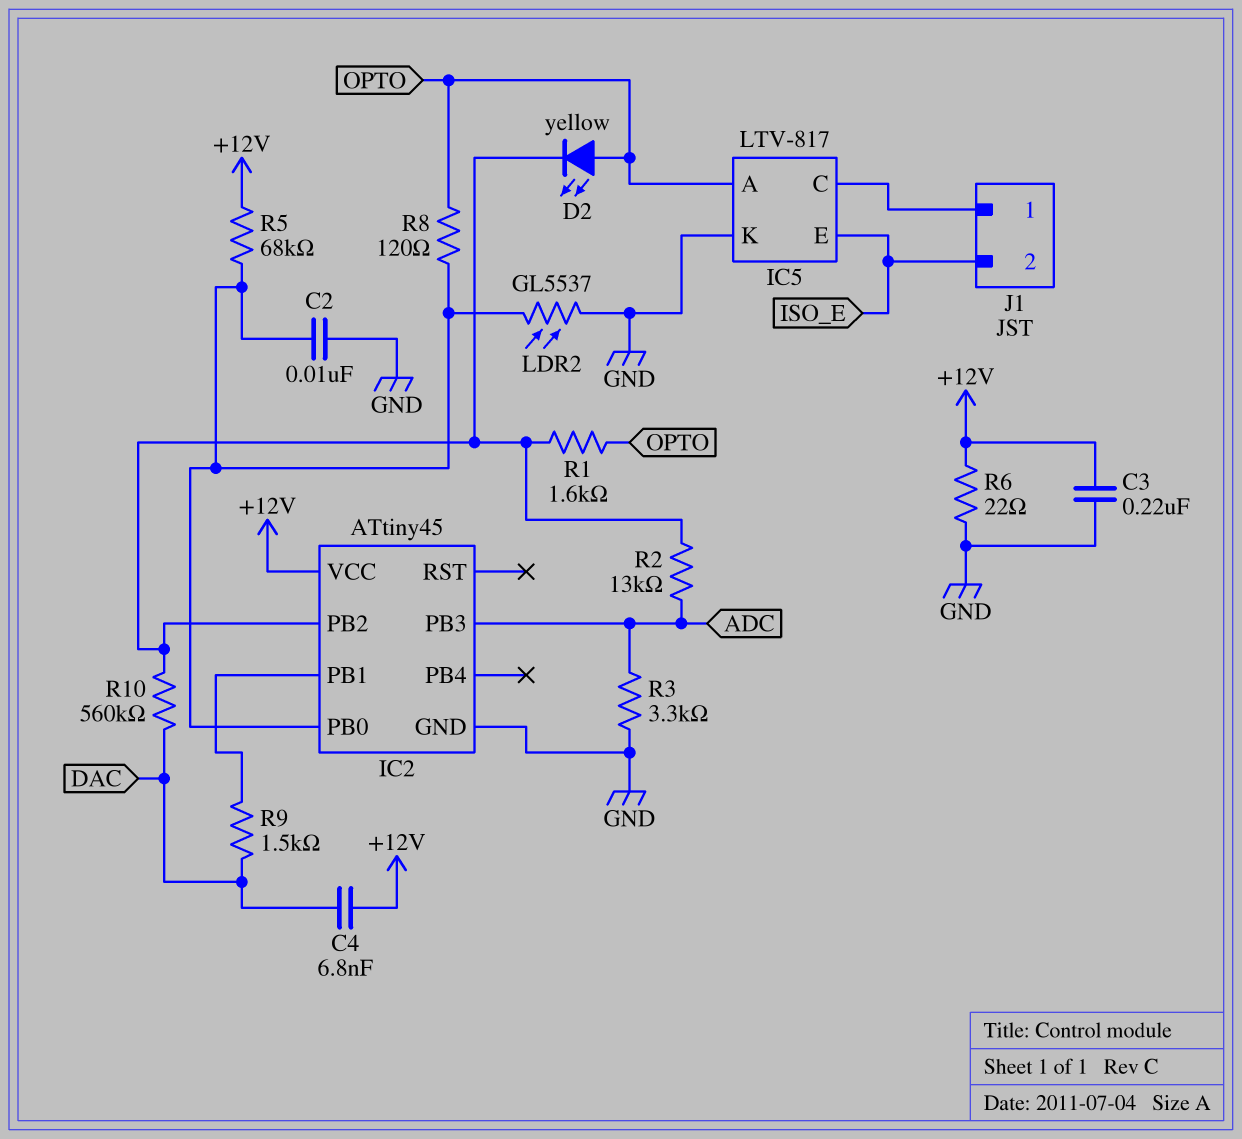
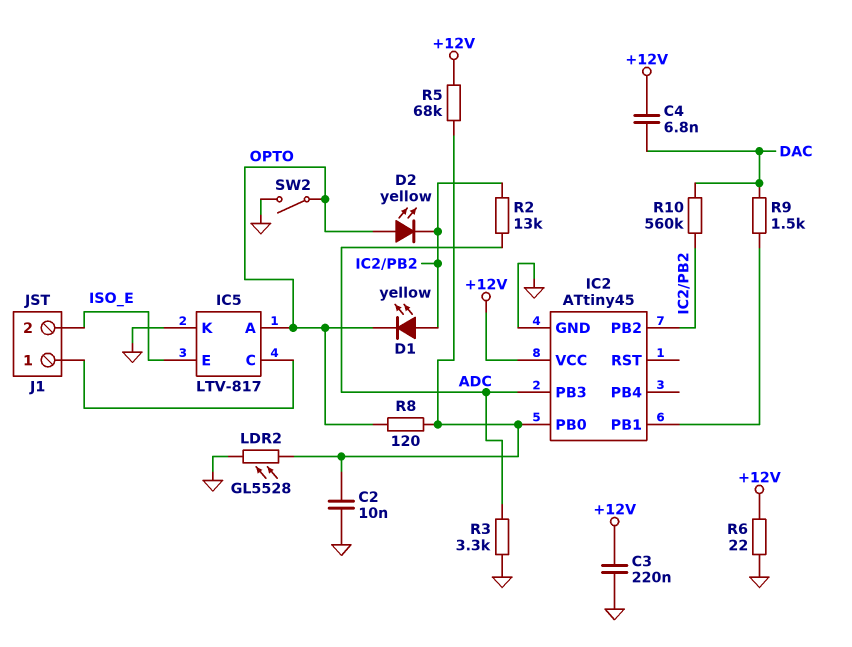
D1: none -> LED yellow (A IC2/PB2, K OPTO)
LDR2: GL5537 (GND, IC2/PB0) -> GL5528 (GND, IC2/PB0)
R1: 1.6k (IC2/PB2, OPTO) -> none
SW2: none -> switch (GND, OPTO)

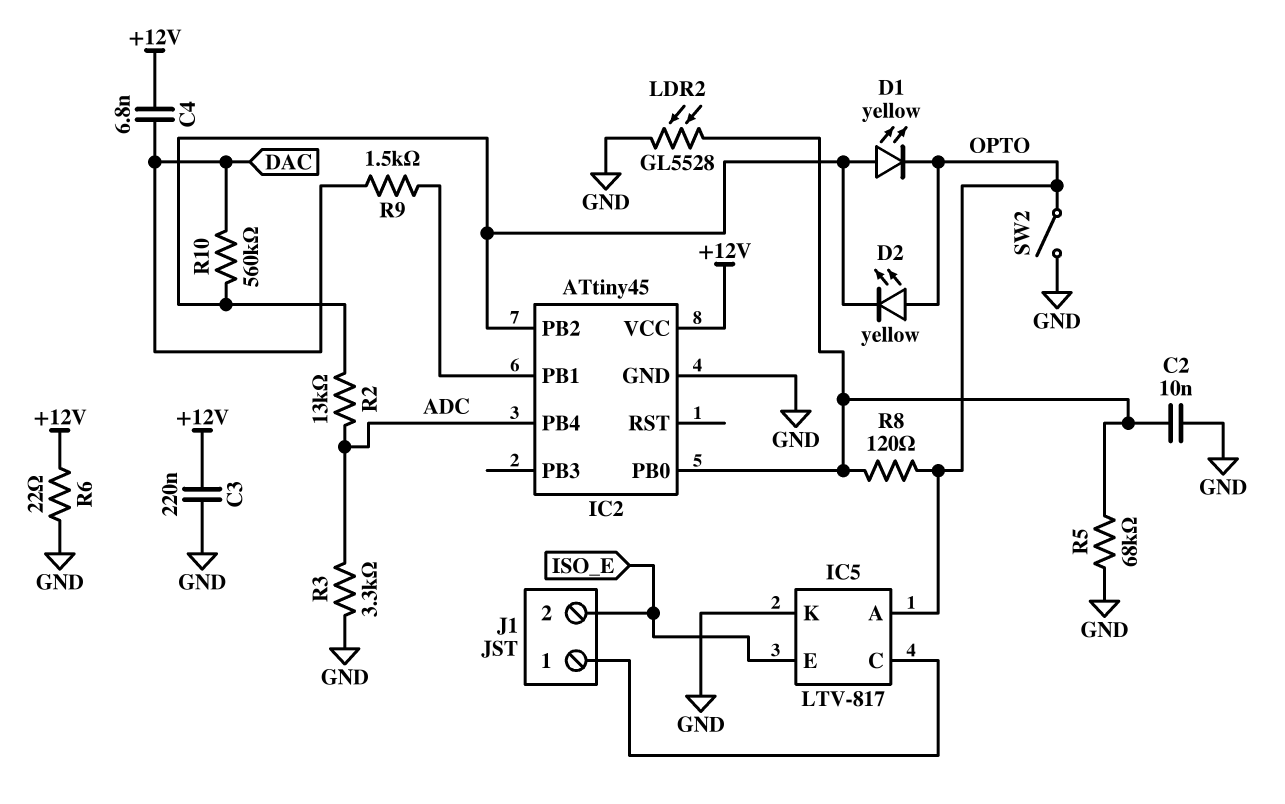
IC2 pin PB3: ADC -> none
IC2 pin PB4: none -> ADC
R5: 68k (+12V, IC2/PB0) -> 68k (GND, IC2/PB0)

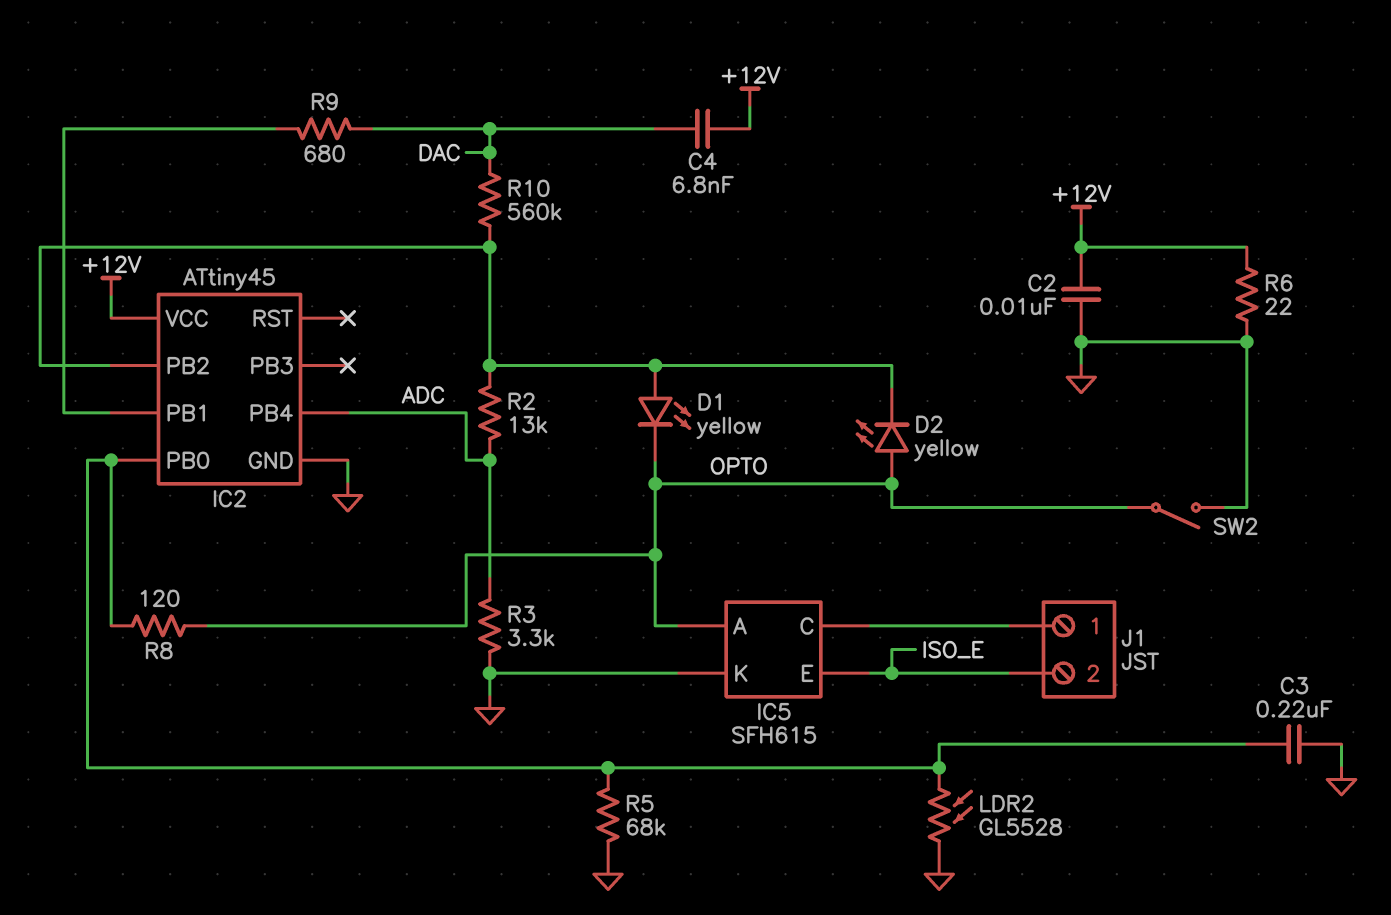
C2: 10nF (GND, IC2/PB0) -> 10nF (+12V, GND)
C3: 220nF (+12V, GND) -> 220nF (GND, IC2/PB0)
IC5: LTV-817 -> SFH615
R9: 1.5k (DAC, IC2/PB1) -> 680 (DAC, IC2/PB1)

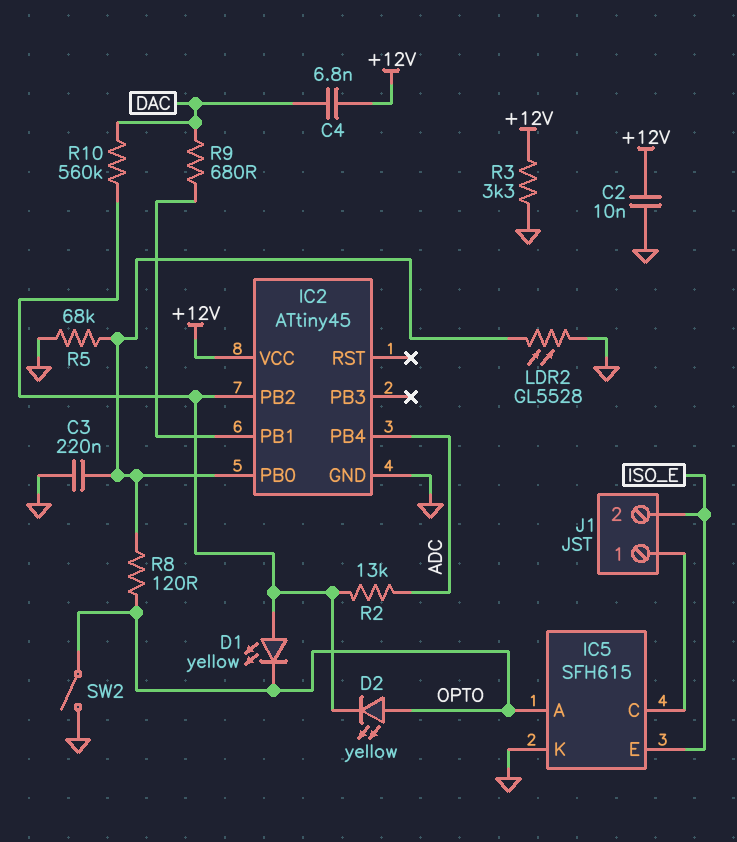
R3: 3.3k (ADC, GND) -> 3.3k (+12V, GND)
R6: 22 (+12V, GND) -> none

